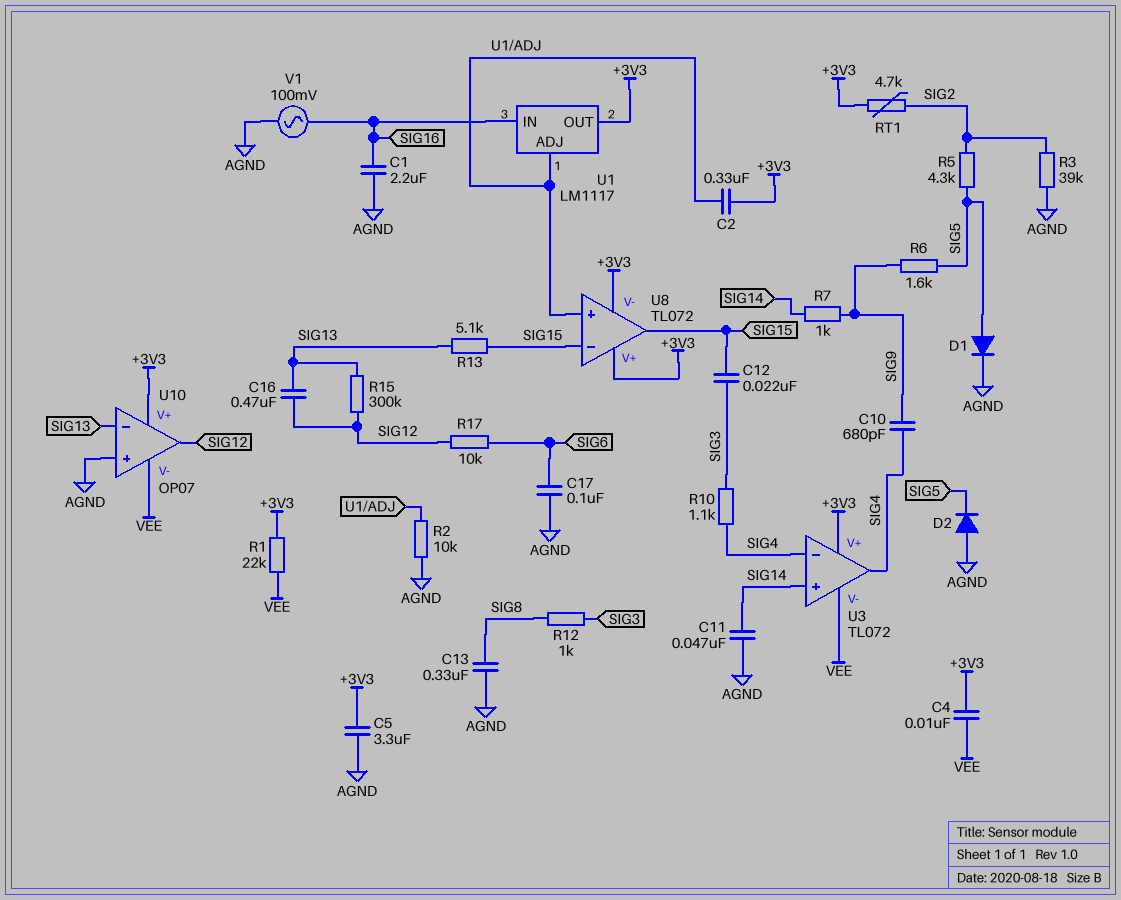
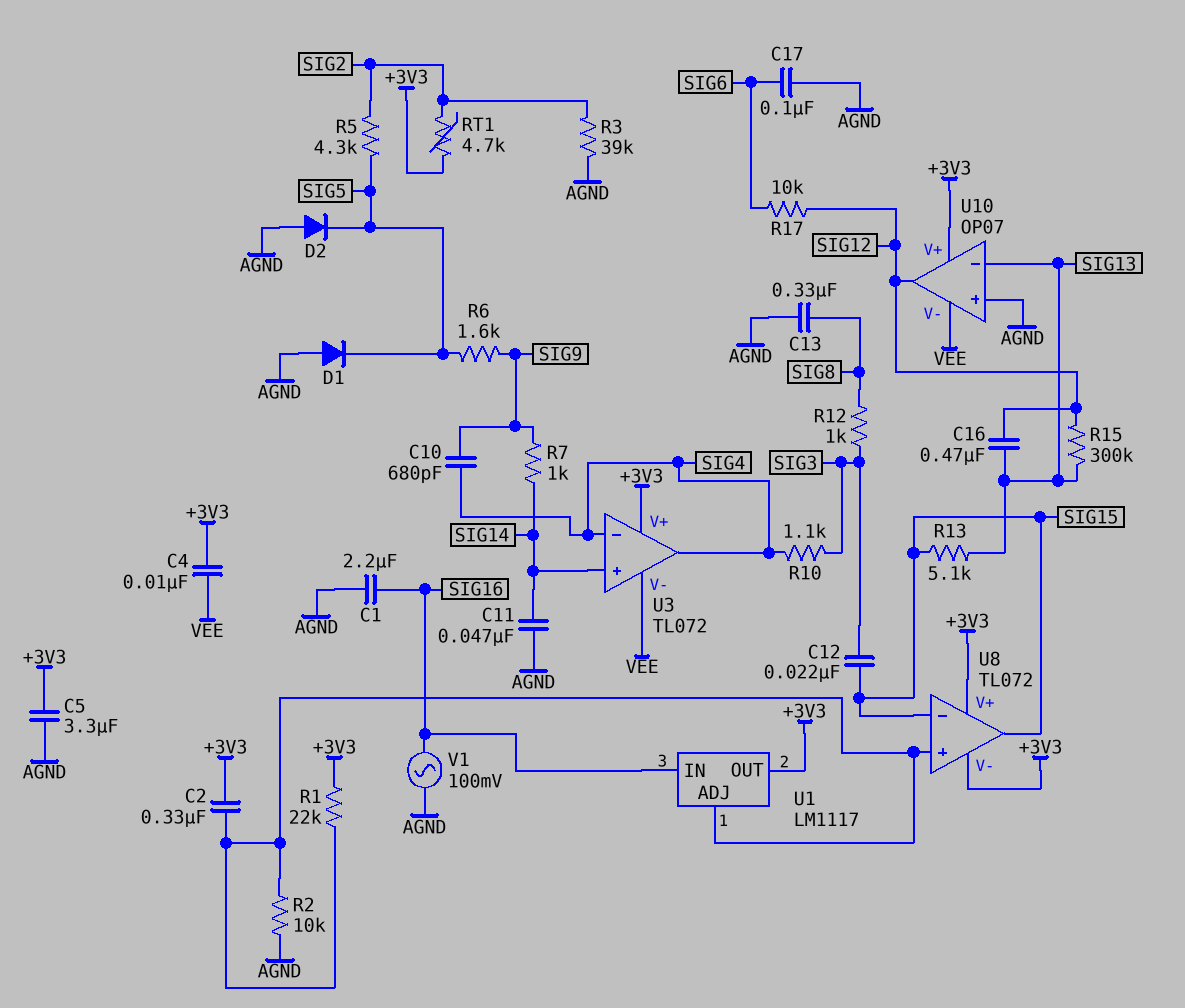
D1: diode (A SIG5, K AGND) -> diode (A AGND, K SIG5)
R1: 22k (+3V3, VEE) -> 22k (+3V3, U1/ADJ)

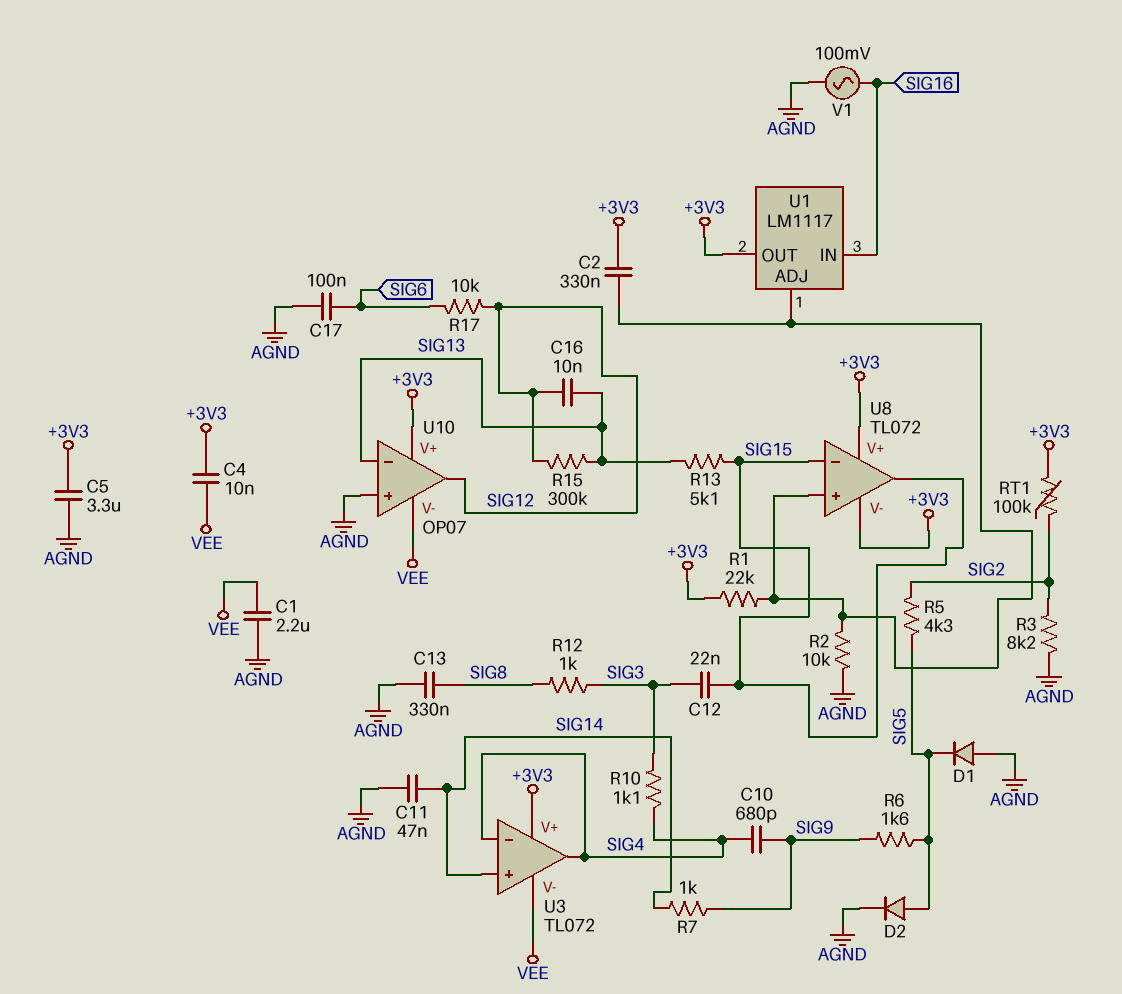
C1: 2.2uF (AGND, SIG16) -> 2.2uF (AGND, VEE)
C16: 470nF (SIG12, SIG13) -> 10nF (SIG12, SIG13)
D2: diode (A AGND, K SIG5) -> diode (A SIG5, K AGND)
R3: 39k (AGND, SIG2) -> 8.2k (AGND, SIG2)
RT1: 4.7k (+3V3, SIG2) -> 100k (+3V3, SIG2)

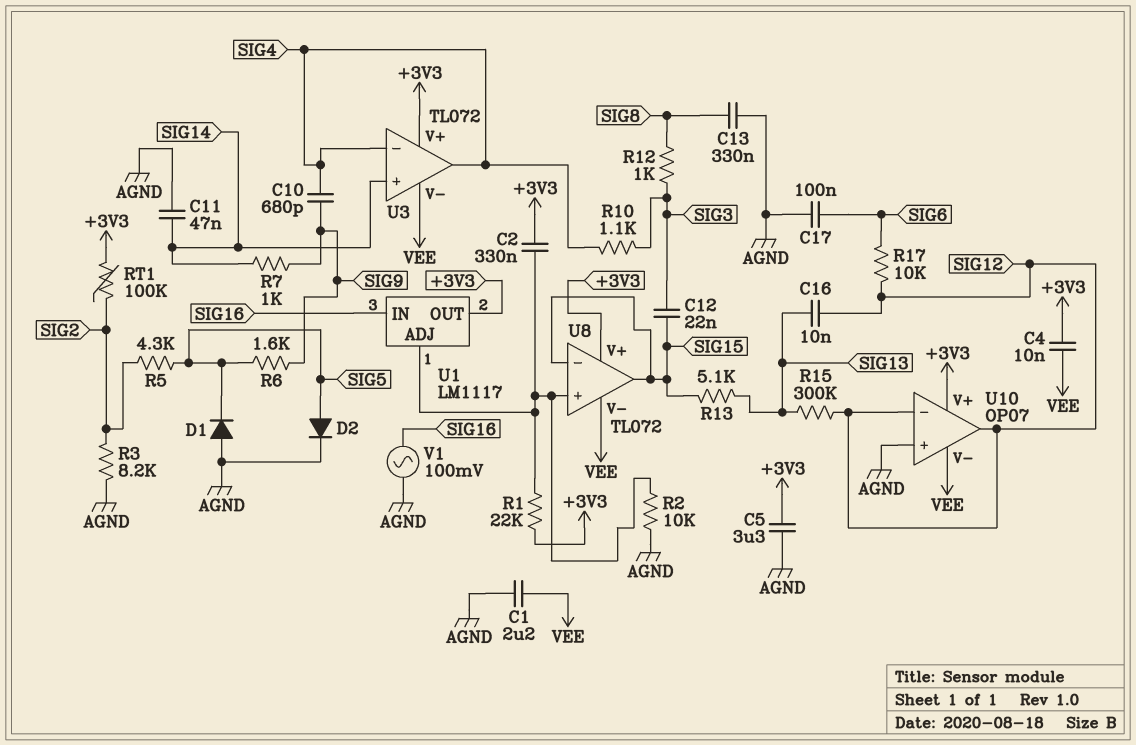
U8 pin V-: +3V3 -> VEE
U10 pin in-: SIG13 -> SIG12

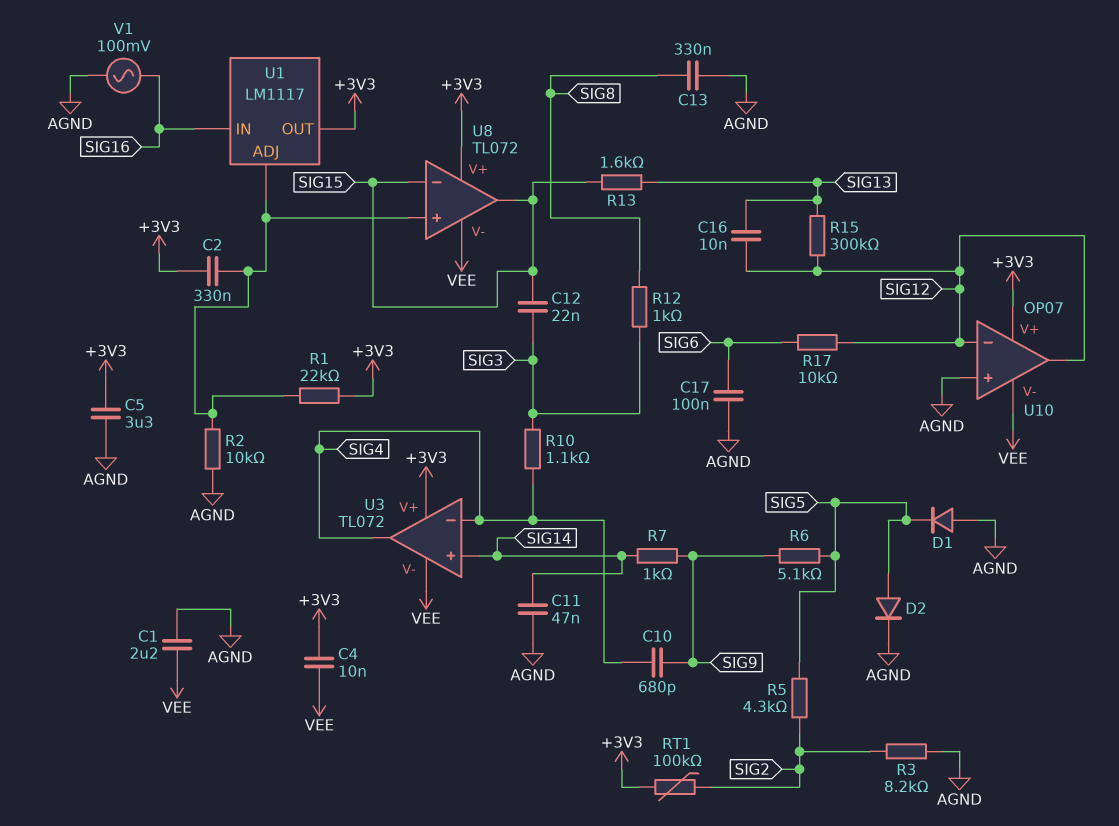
R6: 1.6k (SIG5, SIG9) -> 5.1k (SIG5, SIG9)
R13: 5.1k (SIG13, SIG15) -> 1.6k (SIG13, SIG15)

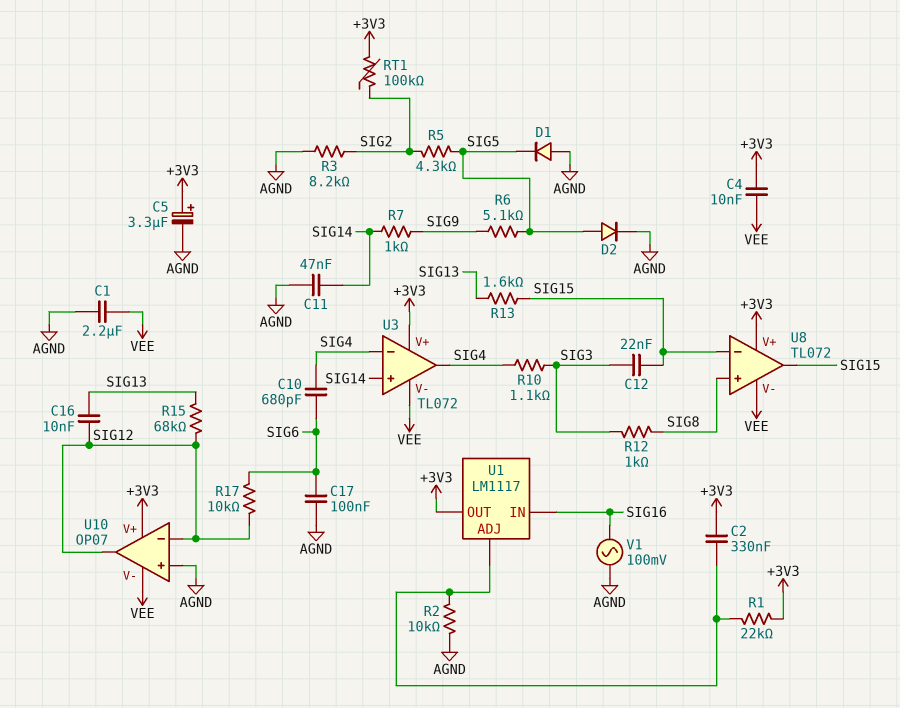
C5: 3.3uF (+3V3, AGND) -> 3.3uF (plus +3V3, minus AGND)
C10: 680pF (SIG4, SIG9) -> 680pF (SIG4, SIG6)
C13: 330nF (AGND, SIG8) -> none
R15: 300k (SIG12, SIG13) -> 68k (SIG12, SIG13)
U8 pin in+: U1/ADJ -> SIG8

